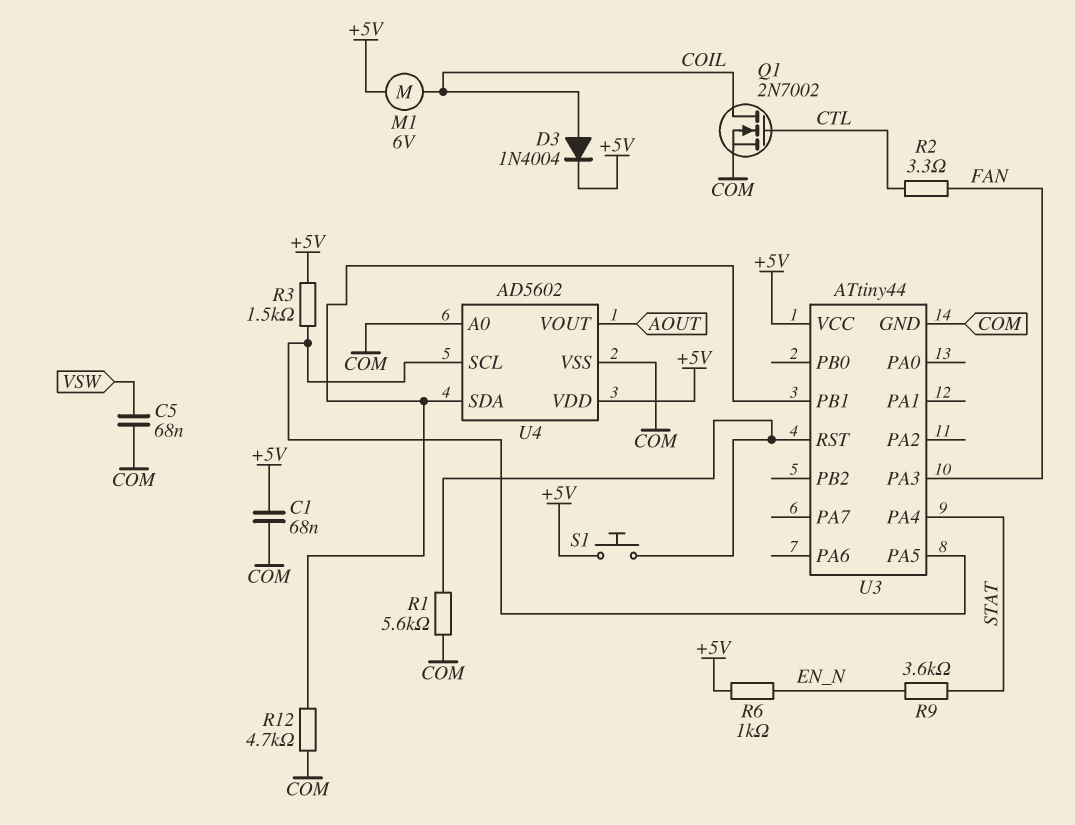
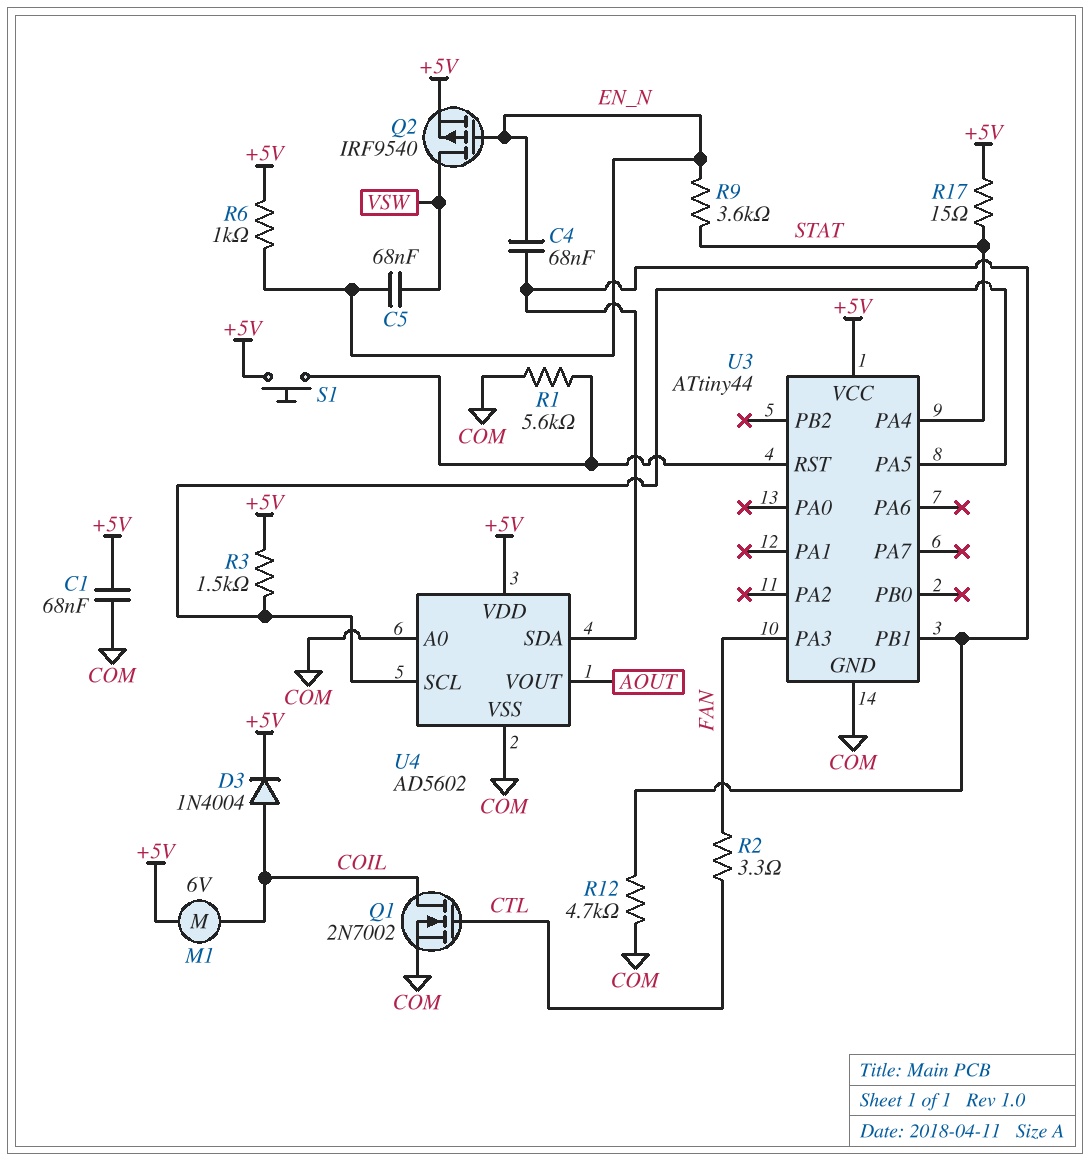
C4: none -> 68nF (EN_N, U3/PB1)
C5: 68nF (COM, VSW) -> 68nF (EN_N, VSW)
Q2: none -> PMOS IRF9540 (G EN_N, D VSW, S +5V)
R17: none -> 15 (+5V, STAT)

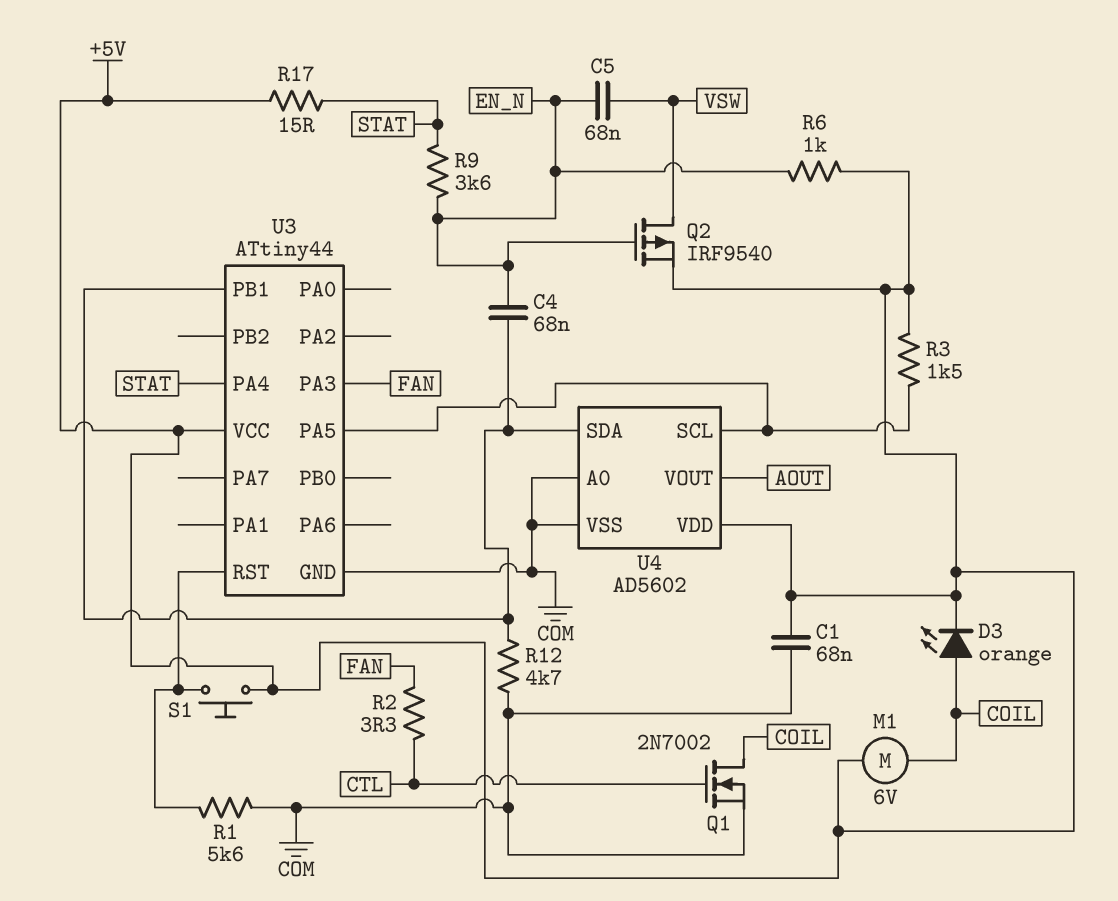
D3: diode 1N4004 (A COIL, K +5V) -> LED orange (A COIL, K +5V)

